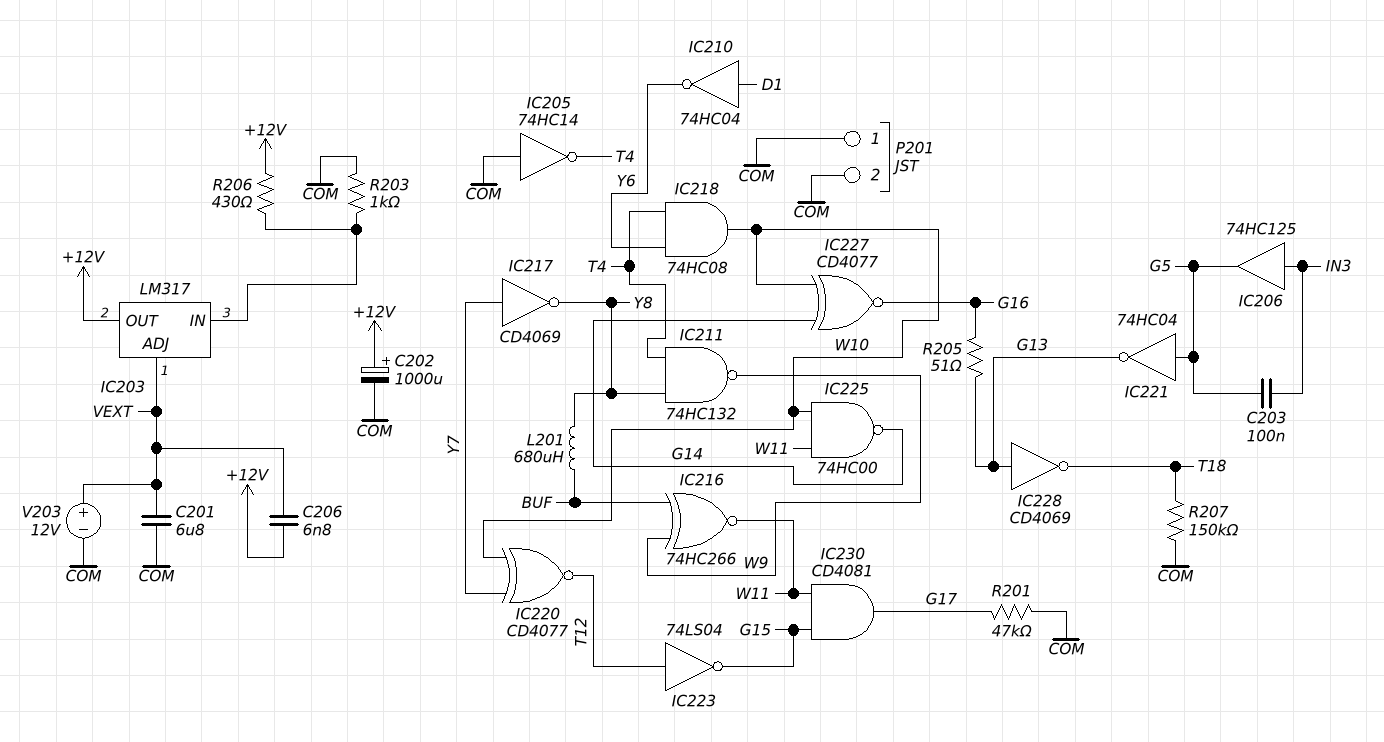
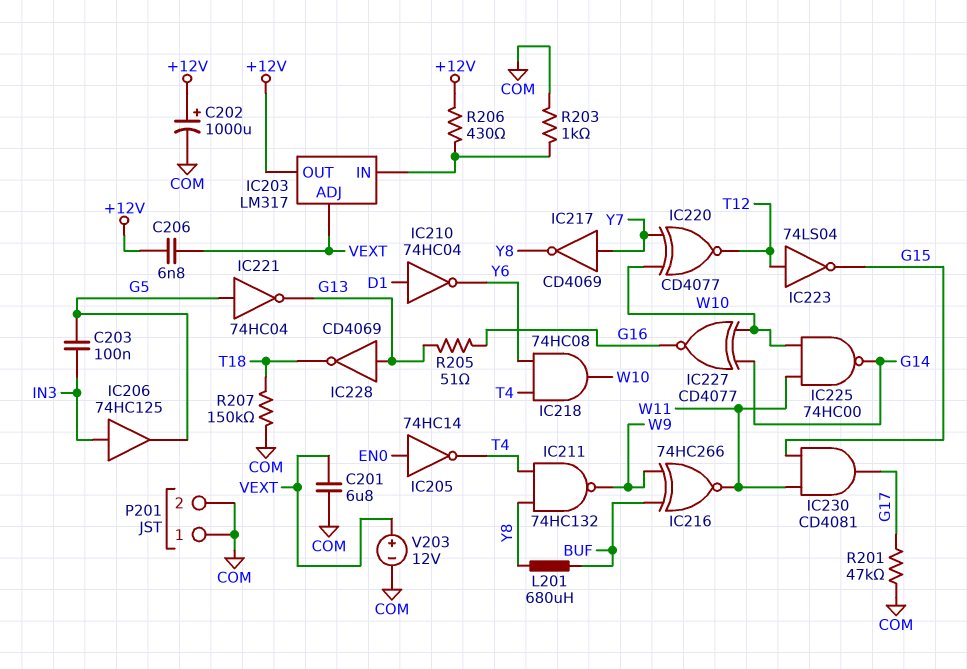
IC205: NOT 74HC14 (in COM, out T4) -> NOT 74HC14 (in EN0, out T4)

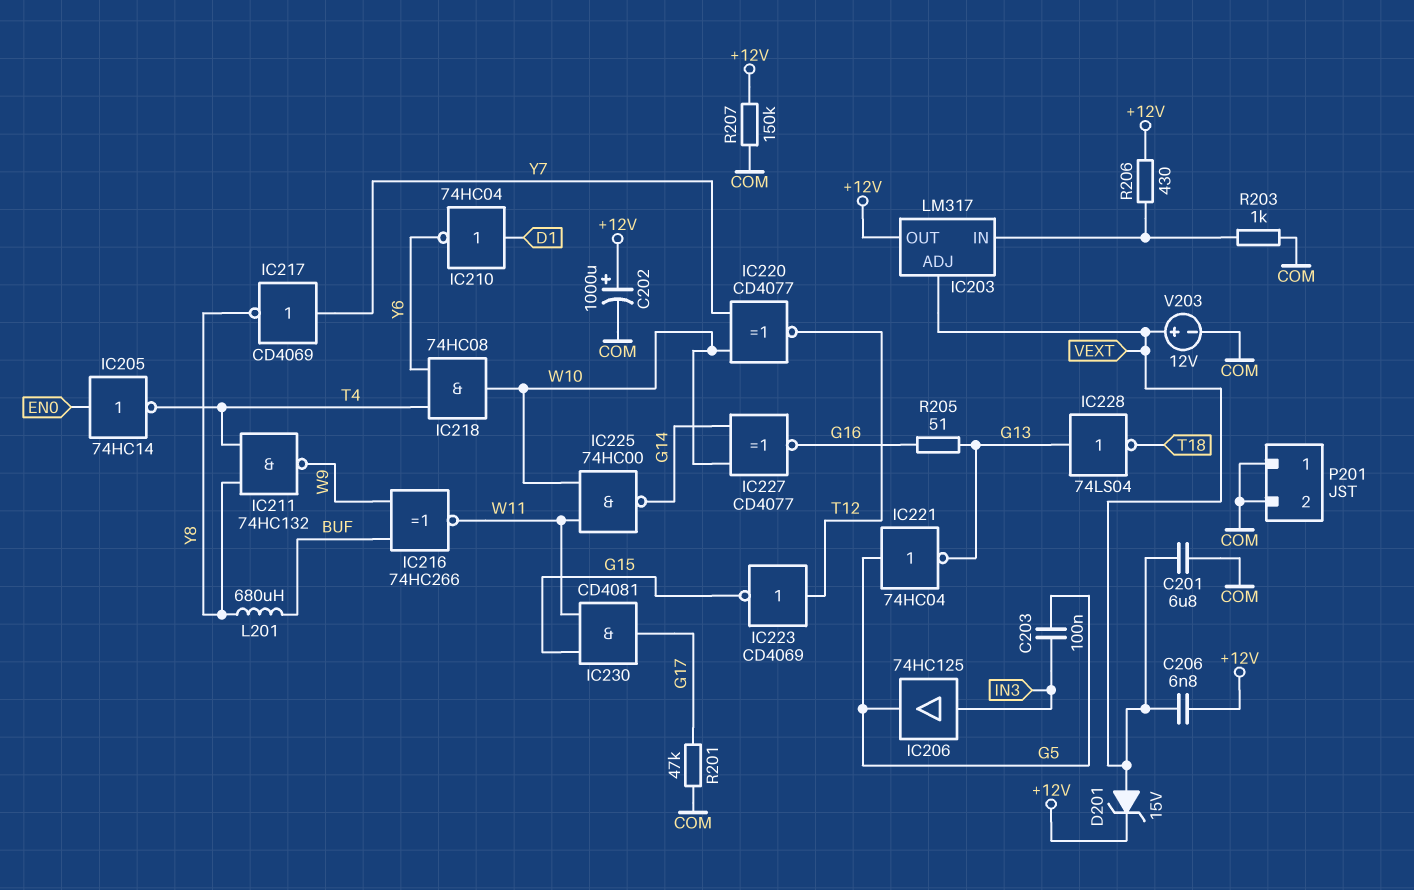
D201: none -> zener 15V (A VEXT, K +12V)
IC223: NOT 74LS04 (in T12, out G15) -> NOT CD4069 (in T12, out G15)
IC228: NOT CD4069 (in G13, out T18) -> NOT 74LS04 (in G13, out T18)
R207: 150k (COM, T18) -> 150k (+12V, COM)

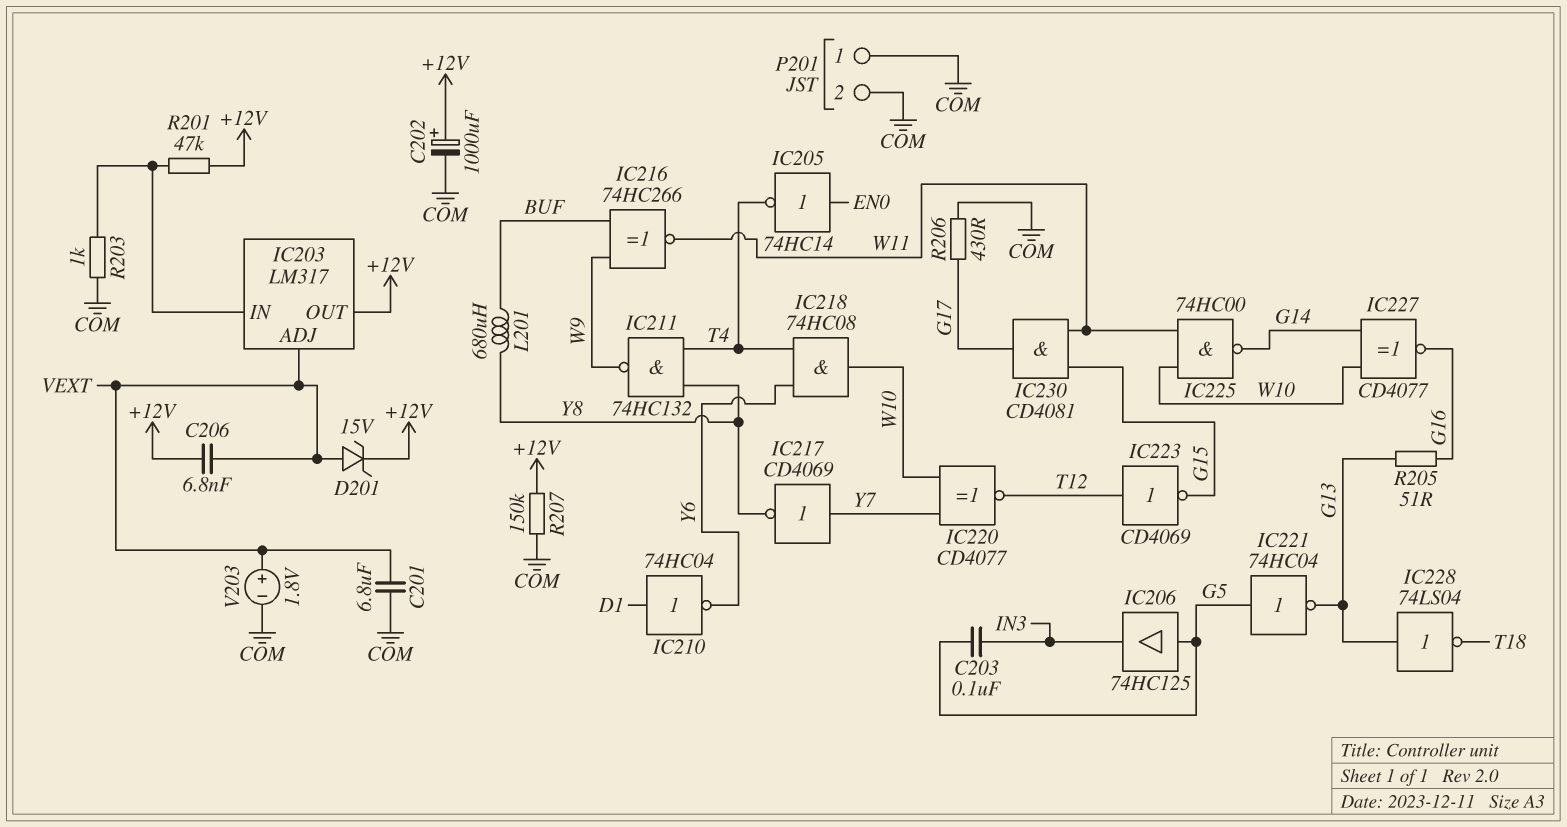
IC206: buffer 74HC125 (in IN3, out G5) -> buffer 74HC125 (in G5, out IN3)
R201: 47k (COM, G17) -> 47k (+12V, IC203/IN)
R206: 430 (+12V, IC203/IN) -> 430 (COM, G17)
V203: 12V (plus VEXT, minus COM) -> 1.8V (plus VEXT, minus COM)

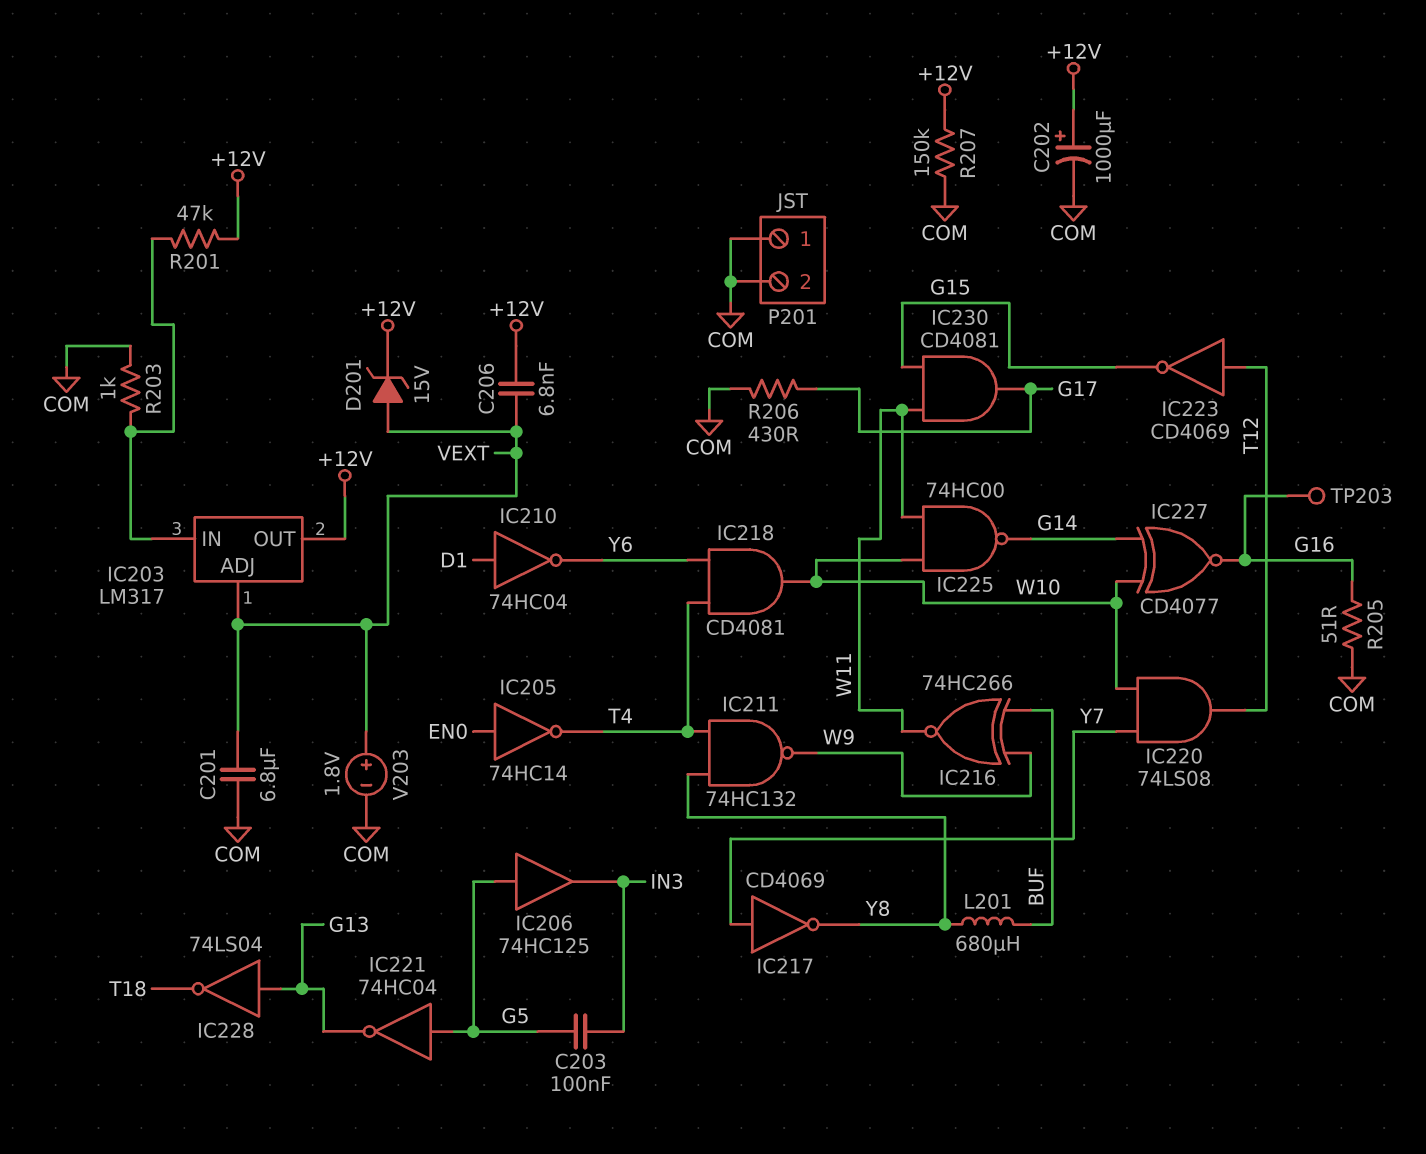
IC218: AND 74HC08 (in T4, in Y6, out W10) -> AND CD4081 (in T4, in Y6, out W10)
IC220: XNOR CD4077 (in W10, in Y7, out T12) -> AND 74LS08 (in W10, in Y7, out T12)
R205: 51 (G13, G16) -> 51 (COM, G16)
TP203: none -> test point (G16)

